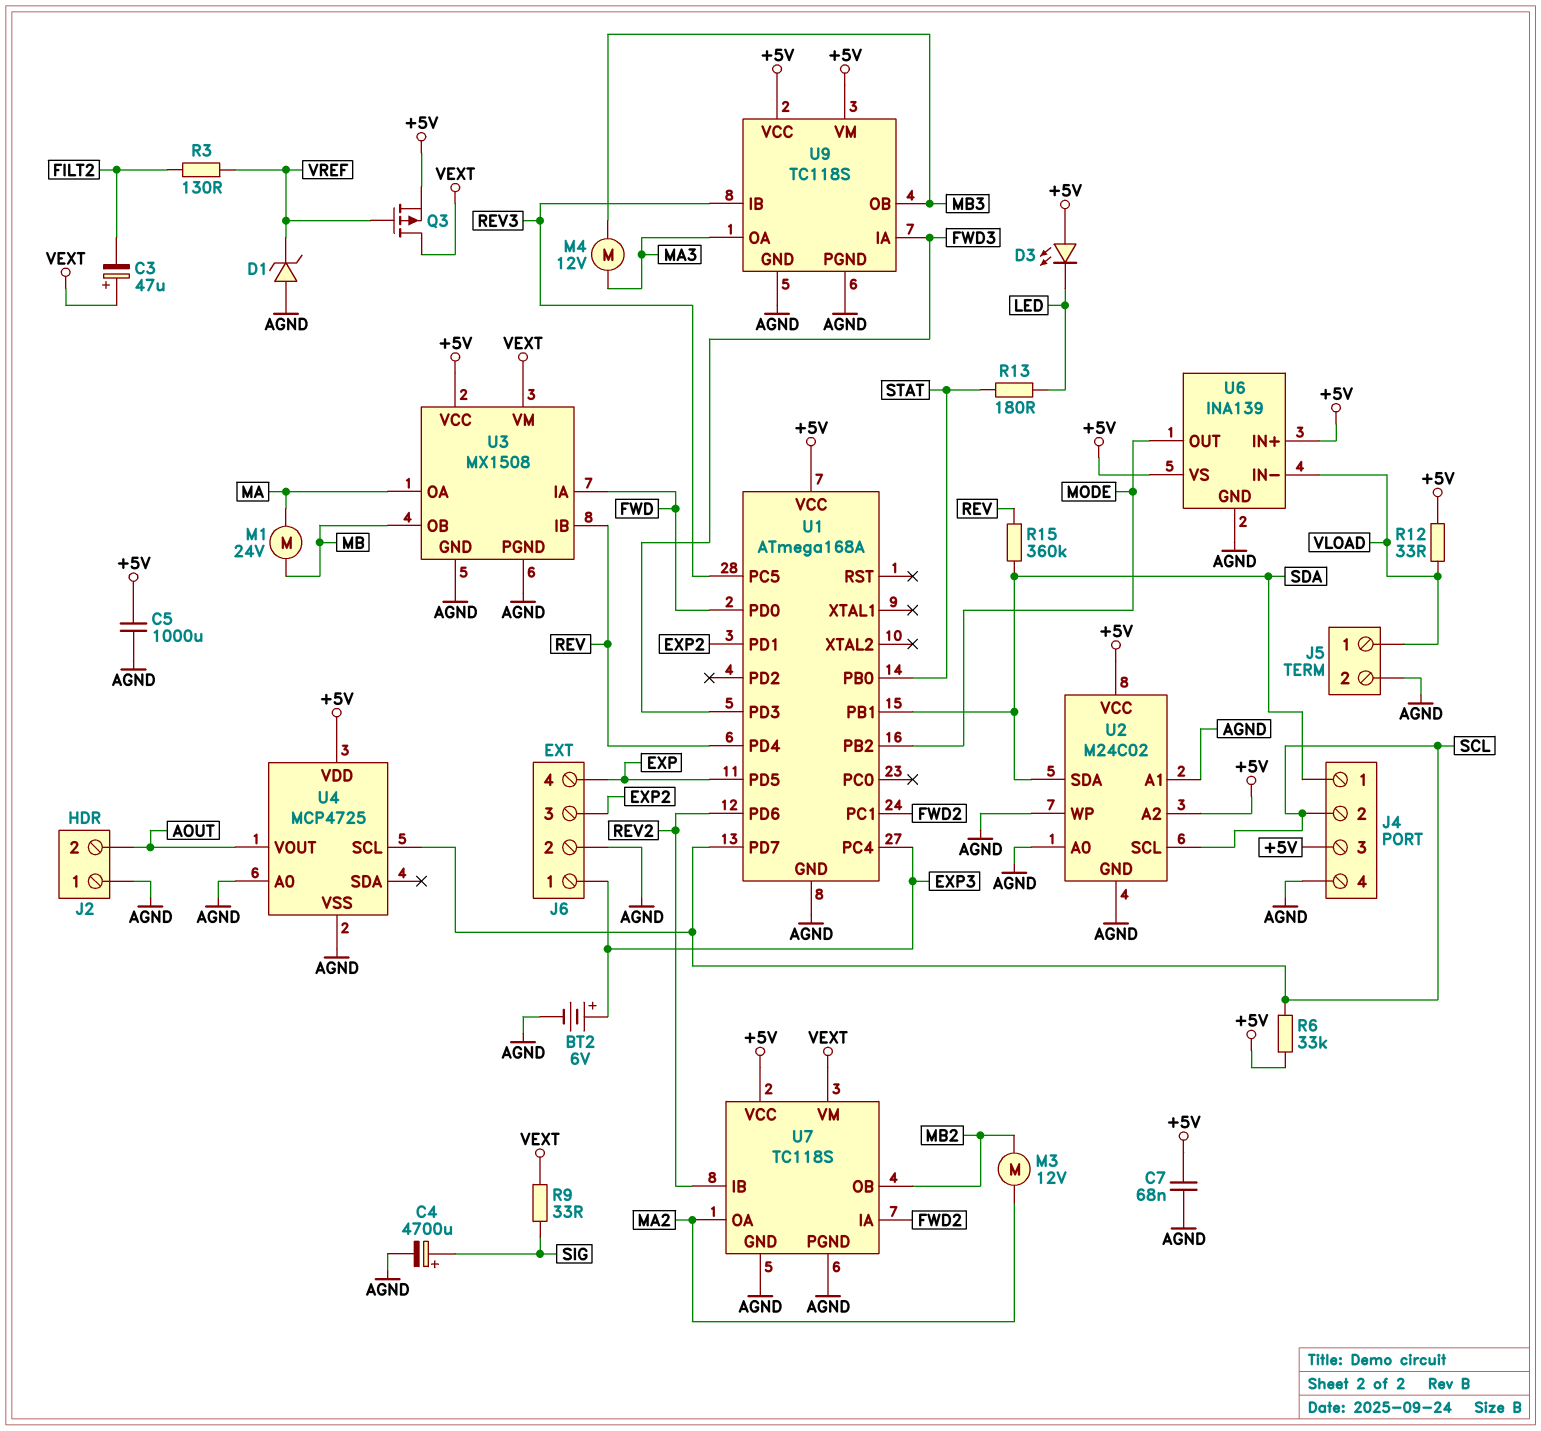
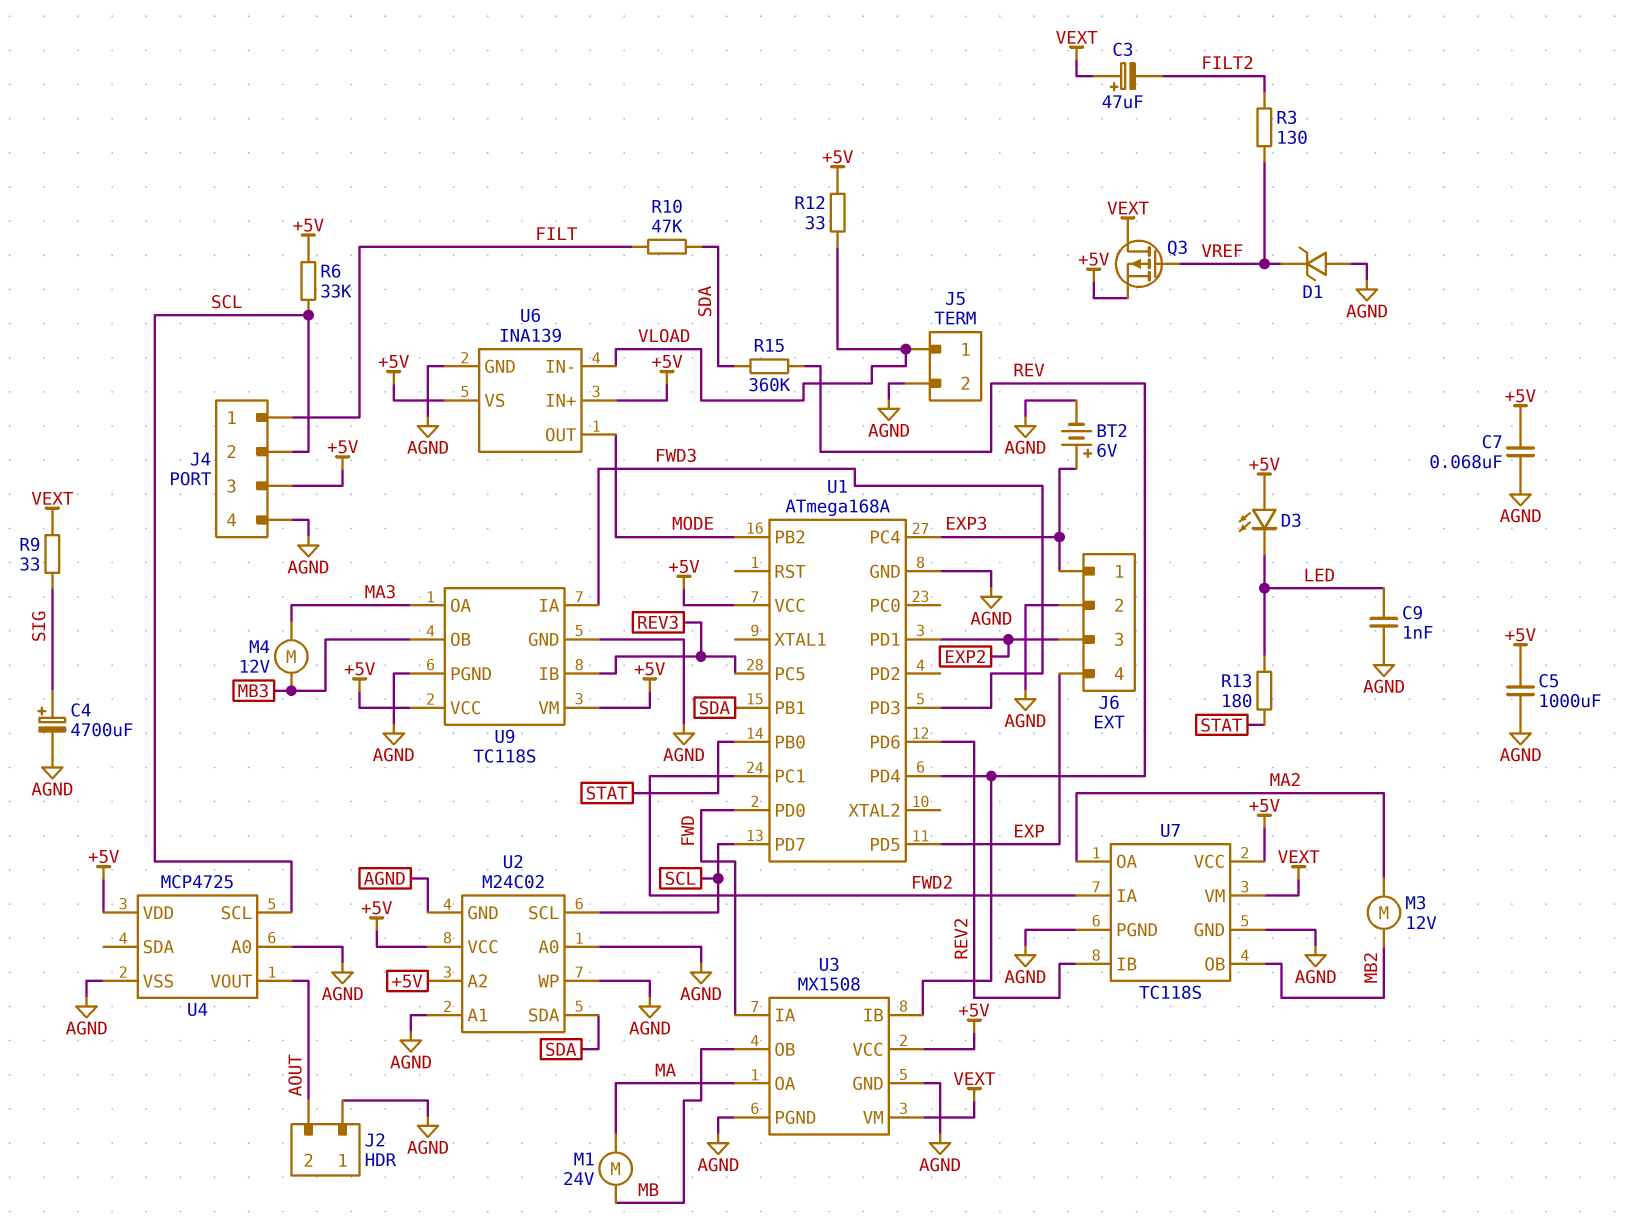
C9: none -> 1nF (AGND, LED)
J4 pin 1: SDA -> FILT
R10: none -> 47k (FILT, SDA)

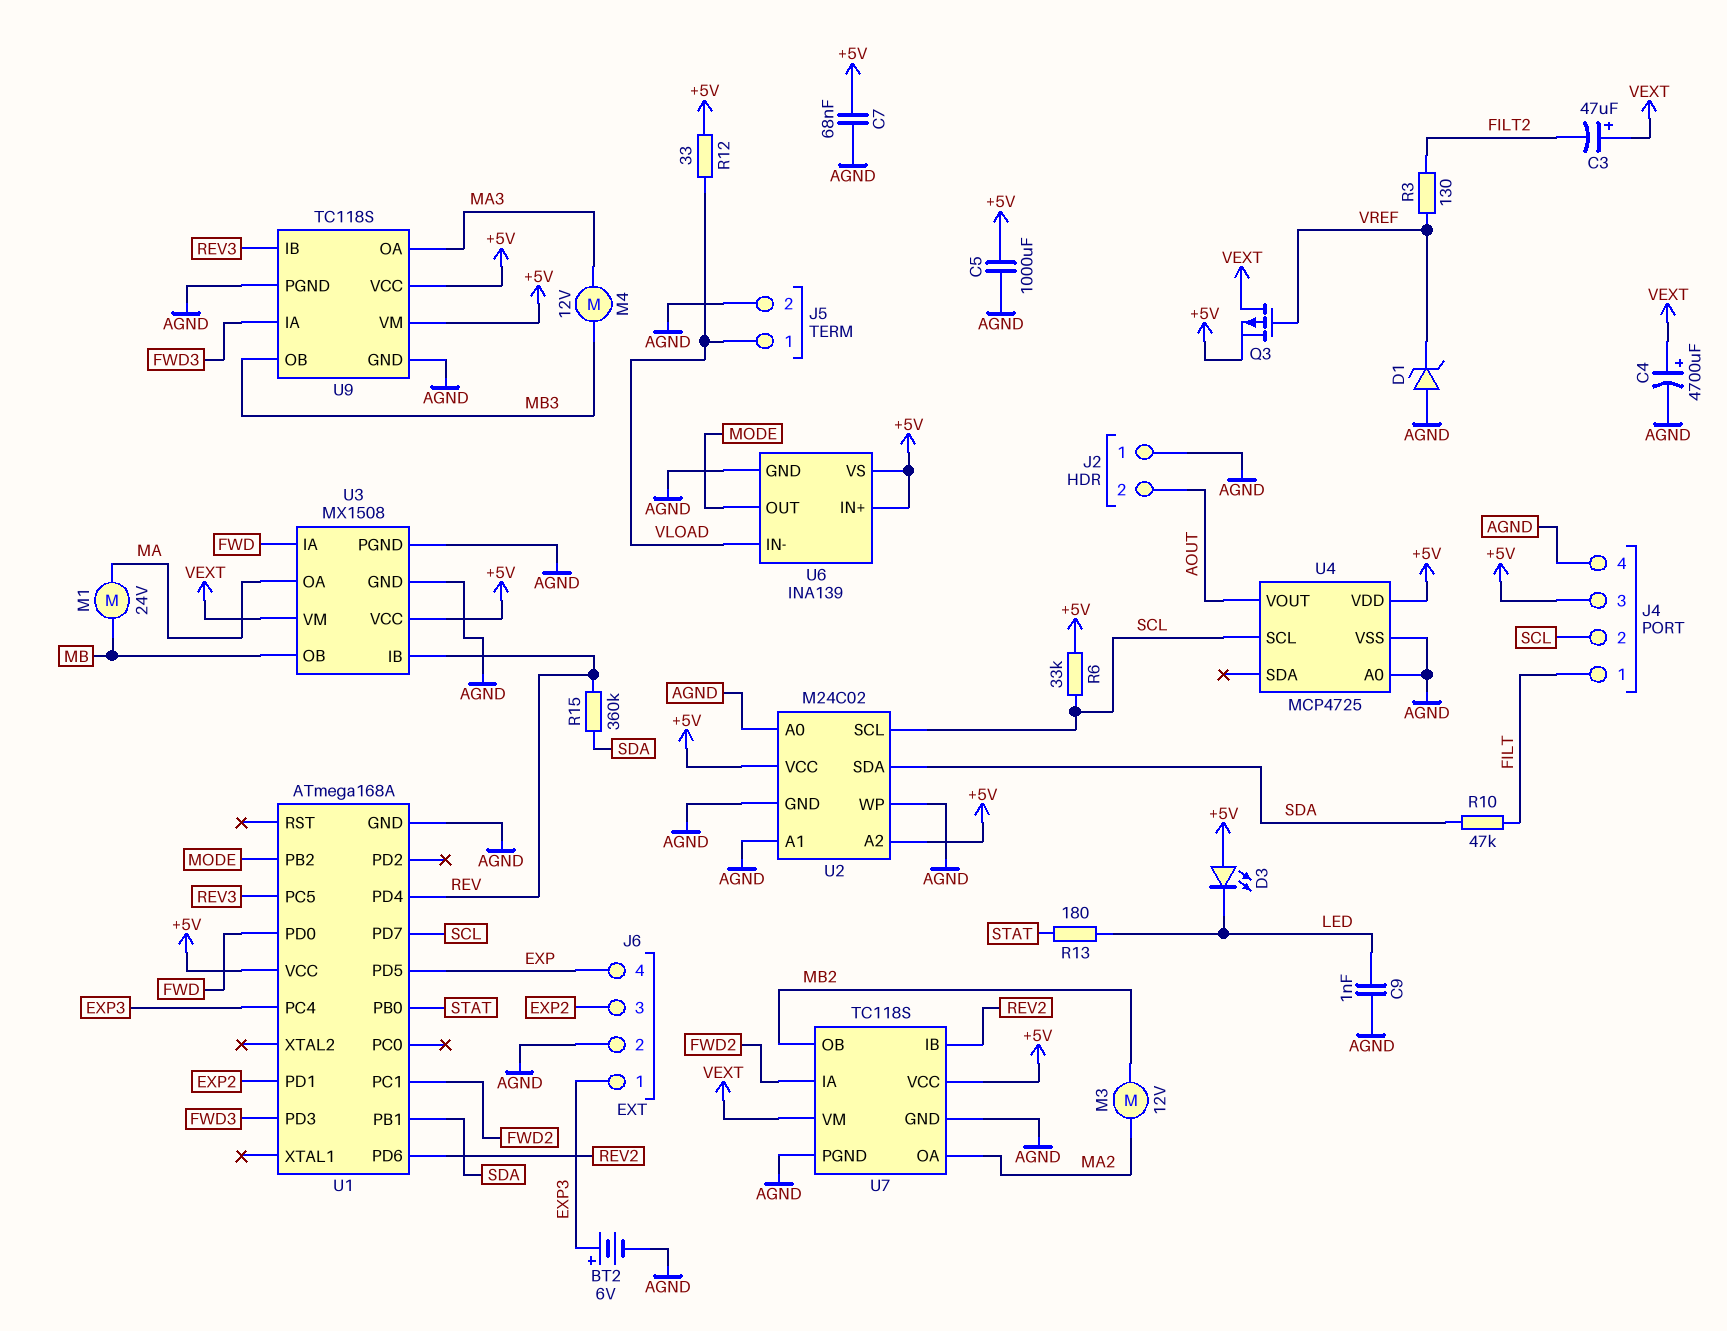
C4: 4700uF (plus SIG, minus AGND) -> 4700uF (plus VEXT, minus AGND)
R9: 33 (SIG, VEXT) -> none

